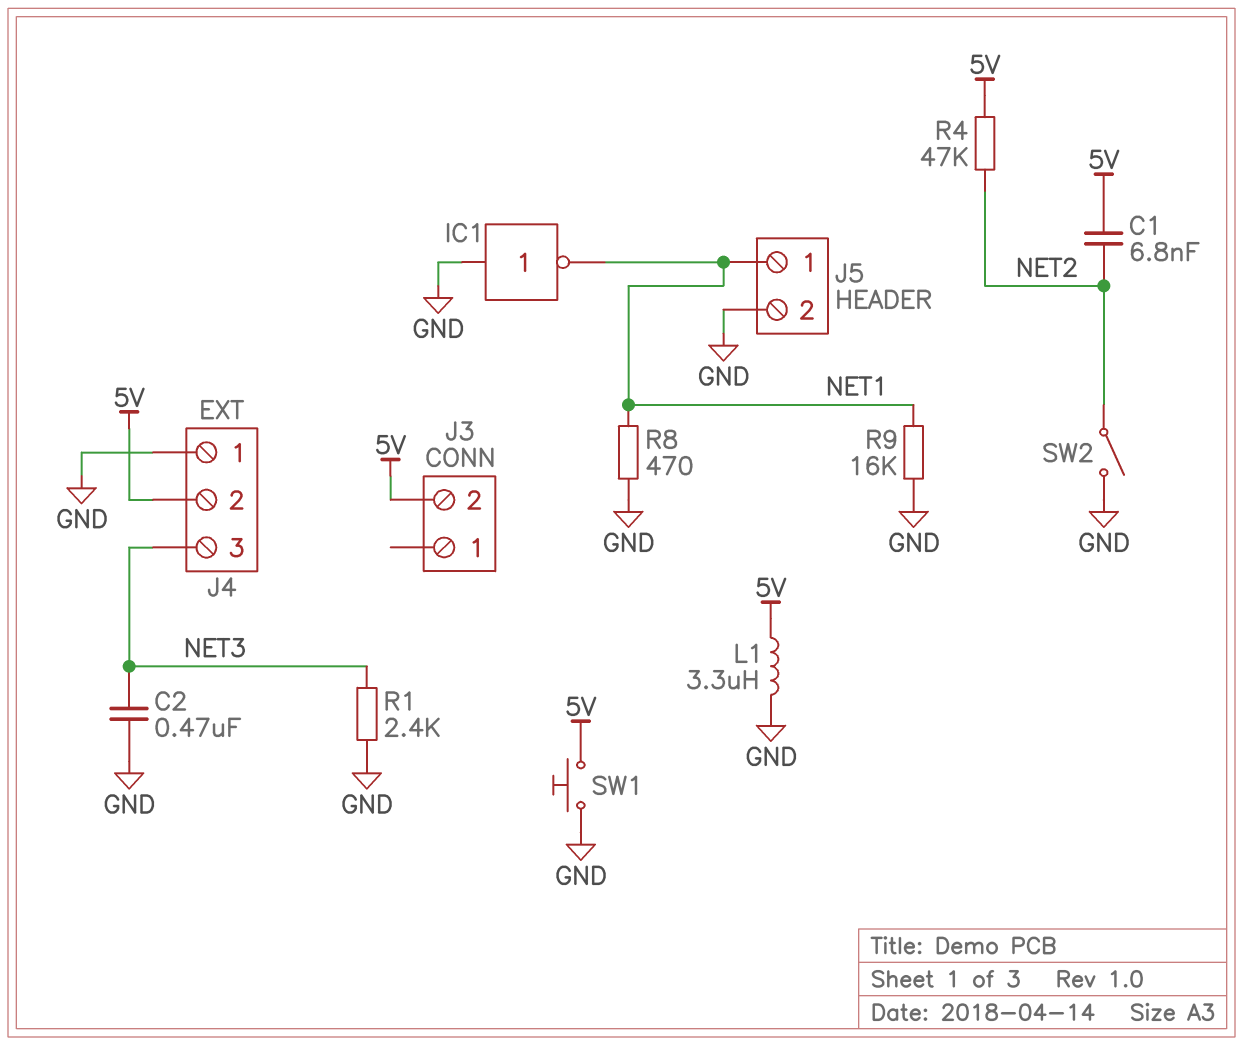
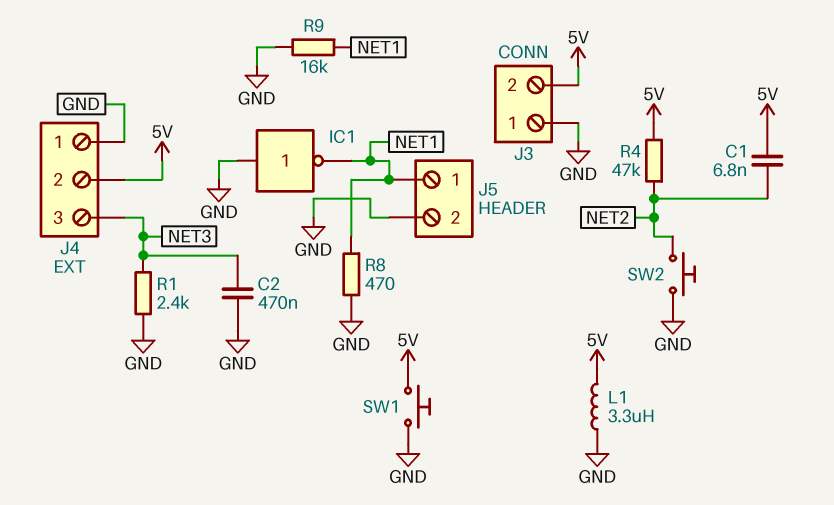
J3 pin 1: none -> GND
SW2: switch (GND, NET2) -> button (GND, NET2)

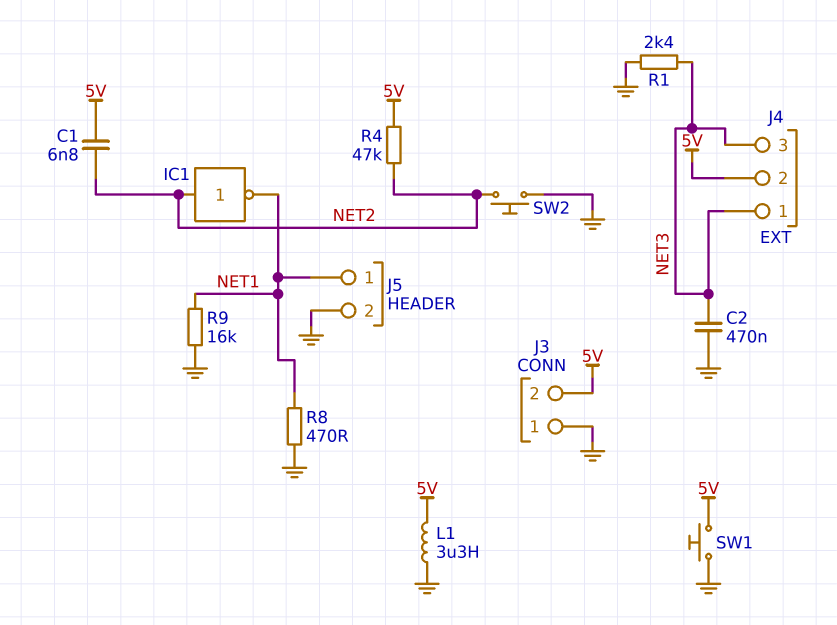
IC1: NOT (in GND, out NET1) -> NOT (in NET2, out NET1)
J4 pin 1: GND -> NET3

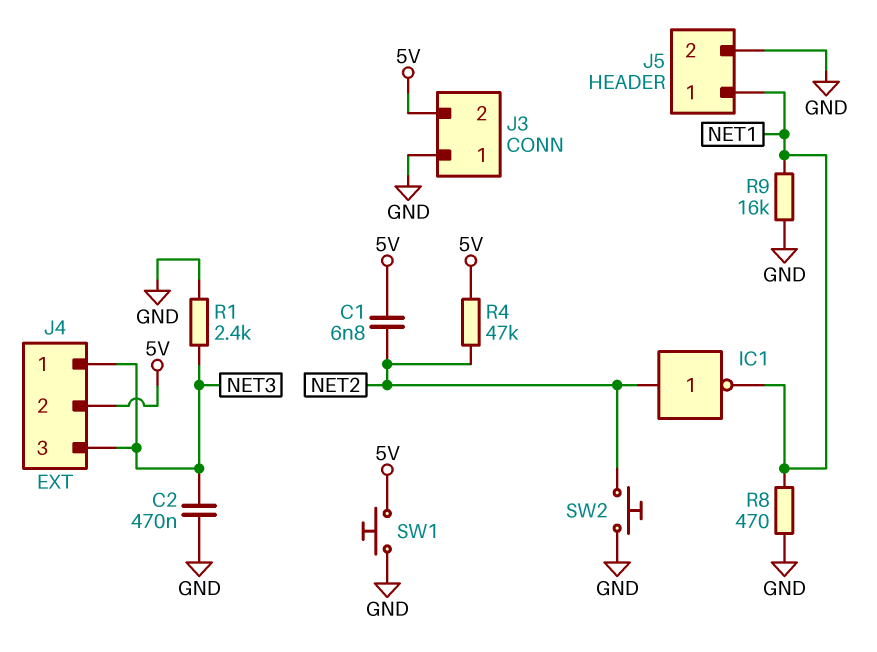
L1: 3.3uH (5V, GND) -> none

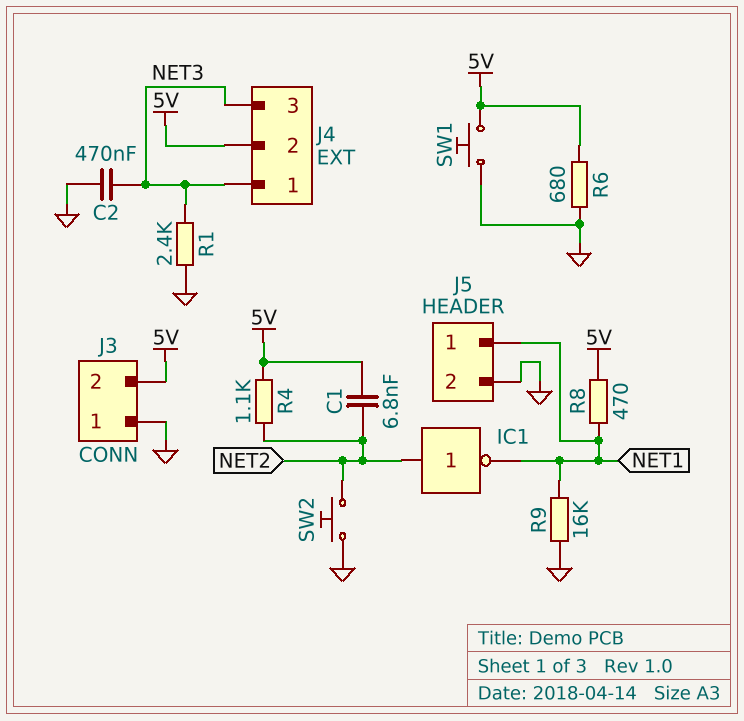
R4: 47k (5V, NET2) -> 1.1k (5V, NET2)
R6: none -> 680 (5V, GND)
R8: 470 (GND, NET1) -> 470 (5V, NET1)

